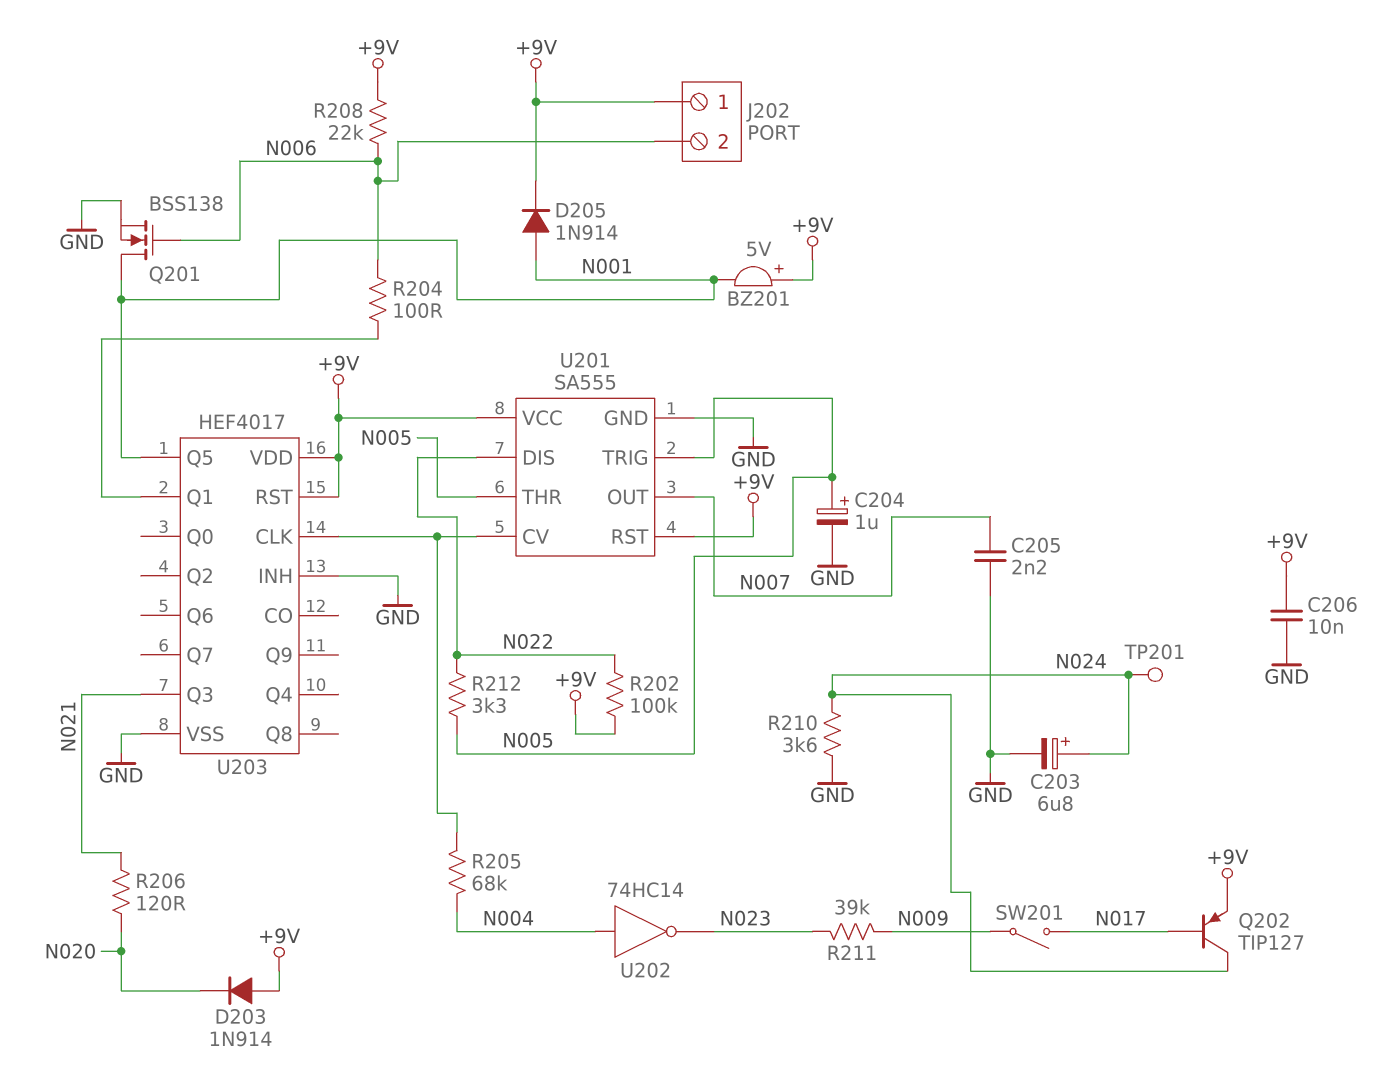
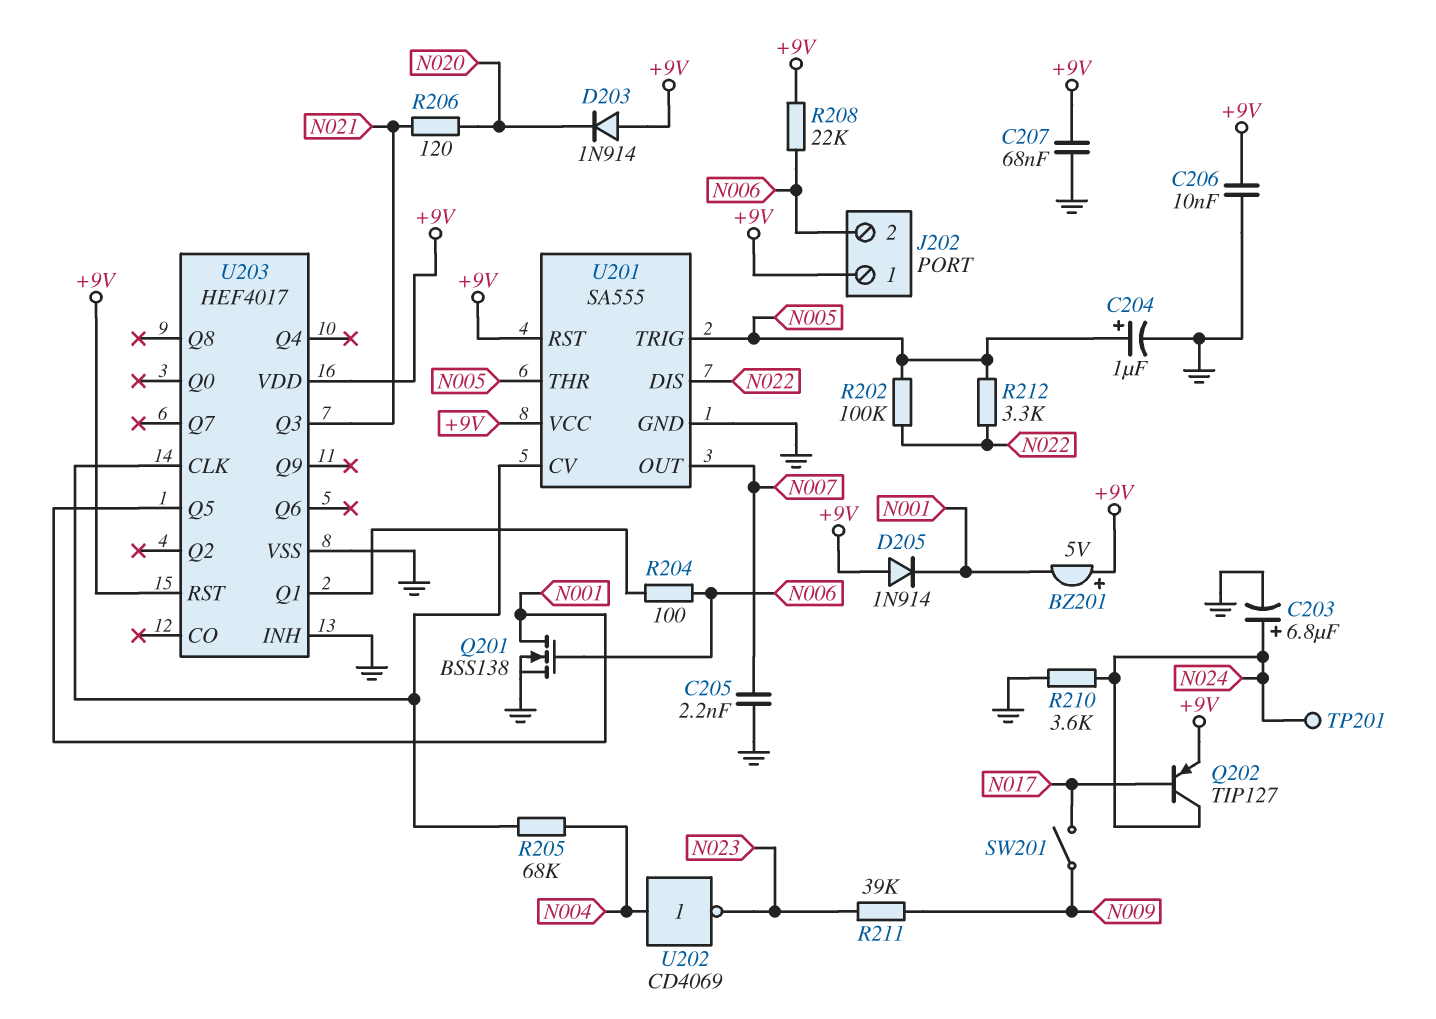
C207: none -> 68nF (+9V, GND)
D205: diode 1N914 (A N001, K +9V) -> diode 1N914 (A +9V, K N001)
R202: 100k (+9V, N022) -> 100k (N005, N022)
U202: NOT 74HC14 (in N004, out N023) -> NOT CD4069 (in N004, out N023)

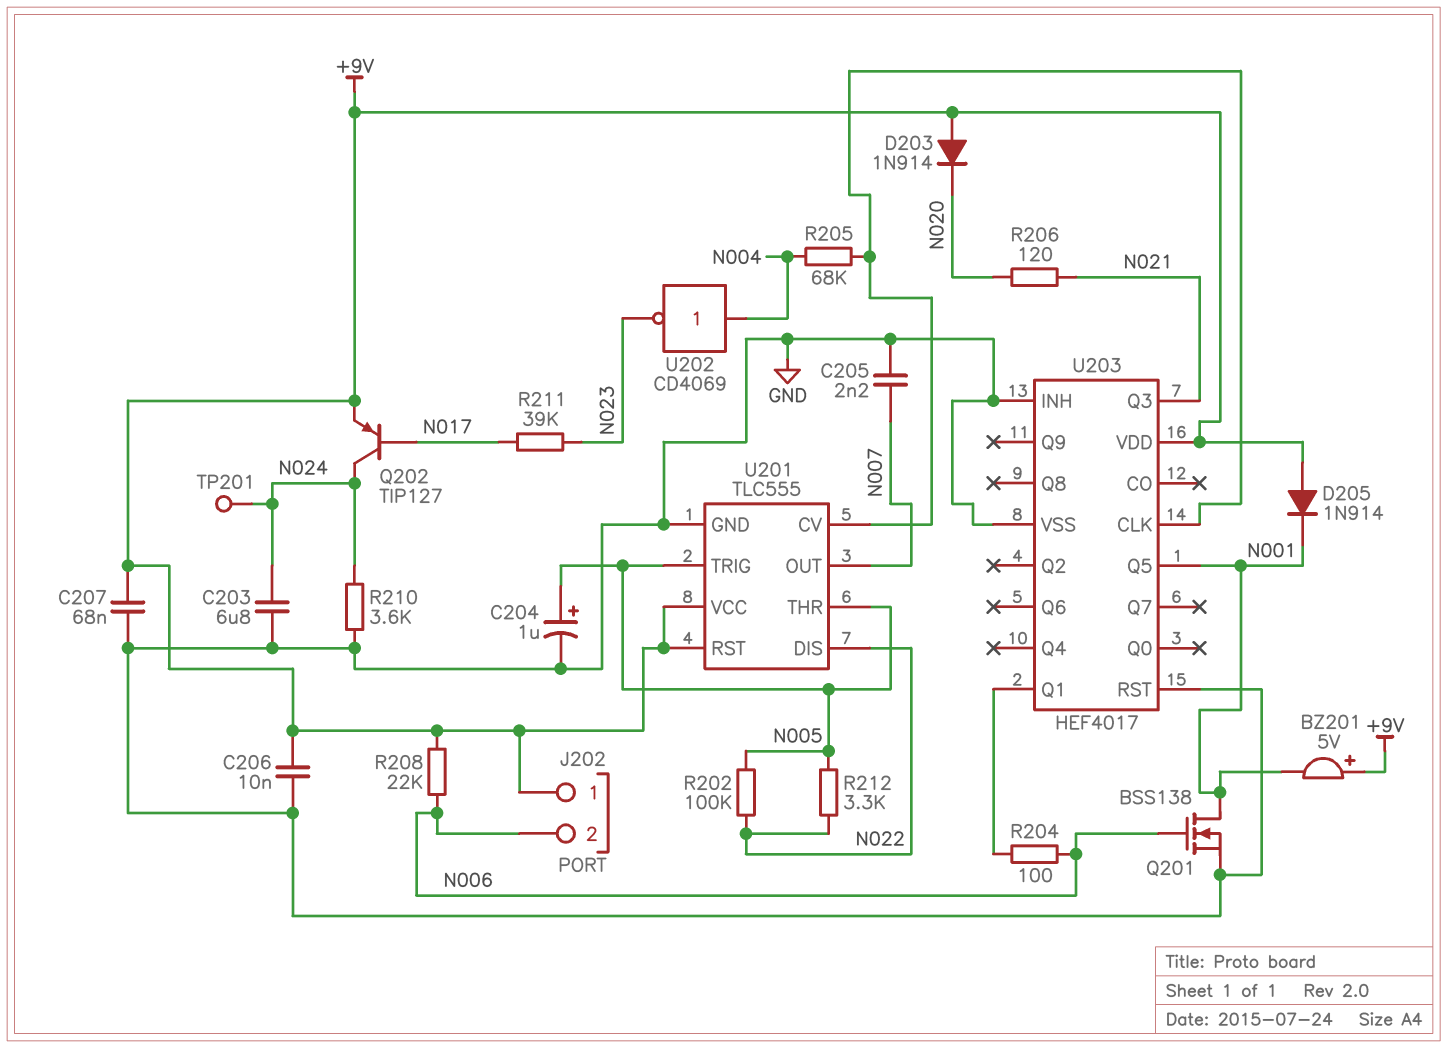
C203: 6.8uF (plus N024, minus GND) -> 6.8uF (GND, N024)
R211: 39k (N009, N023) -> 39k (N017, N023)
SW201: switch (N009, N017) -> none
U201: SA555 -> TLC555
U203 pin RST: +9V -> GND

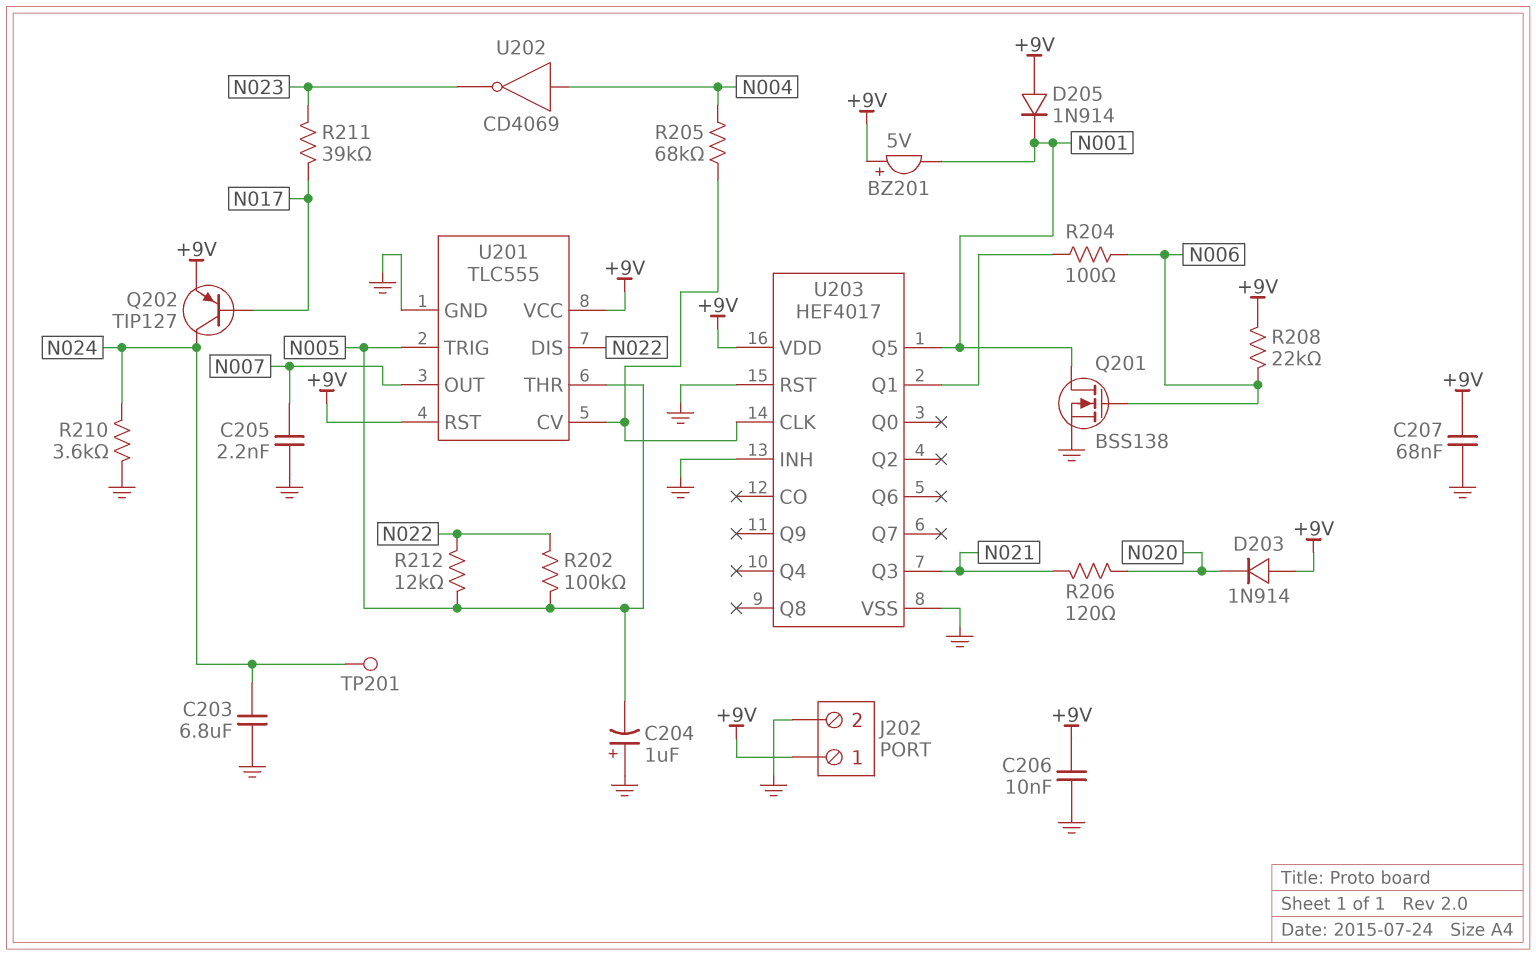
C204: 1uF (plus N005, minus GND) -> 1uF (plus GND, minus N005)
J202 pin 2: N006 -> GND
R212: 3.3k (N005, N022) -> 12k (N005, N022)

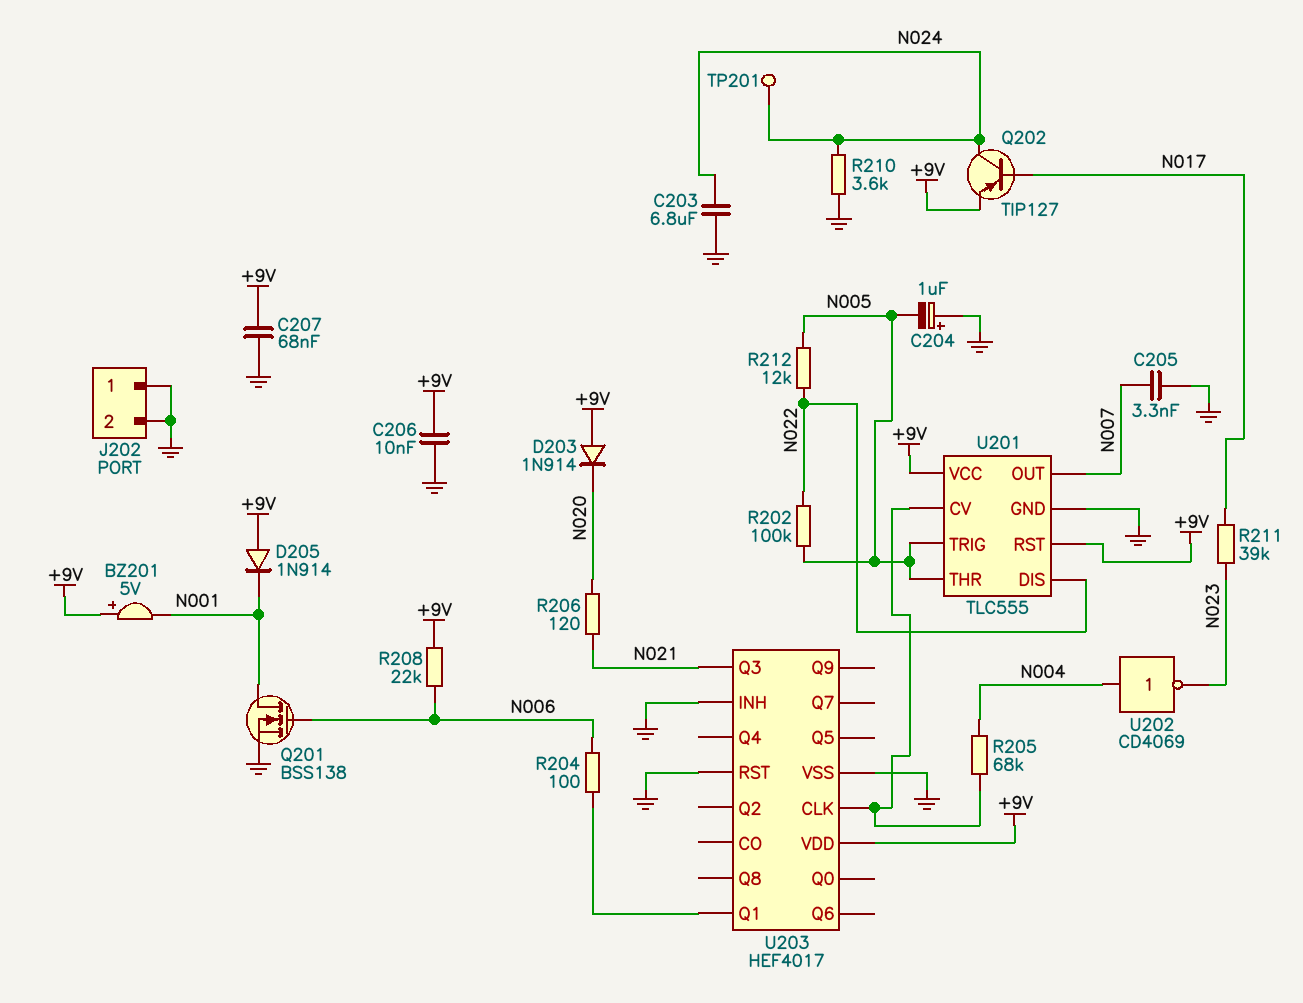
C205: 2.2nF (GND, N007) -> 3.3nF (GND, N007)
J202 pin 1: +9V -> GND
U203 pin Q5: N001 -> none

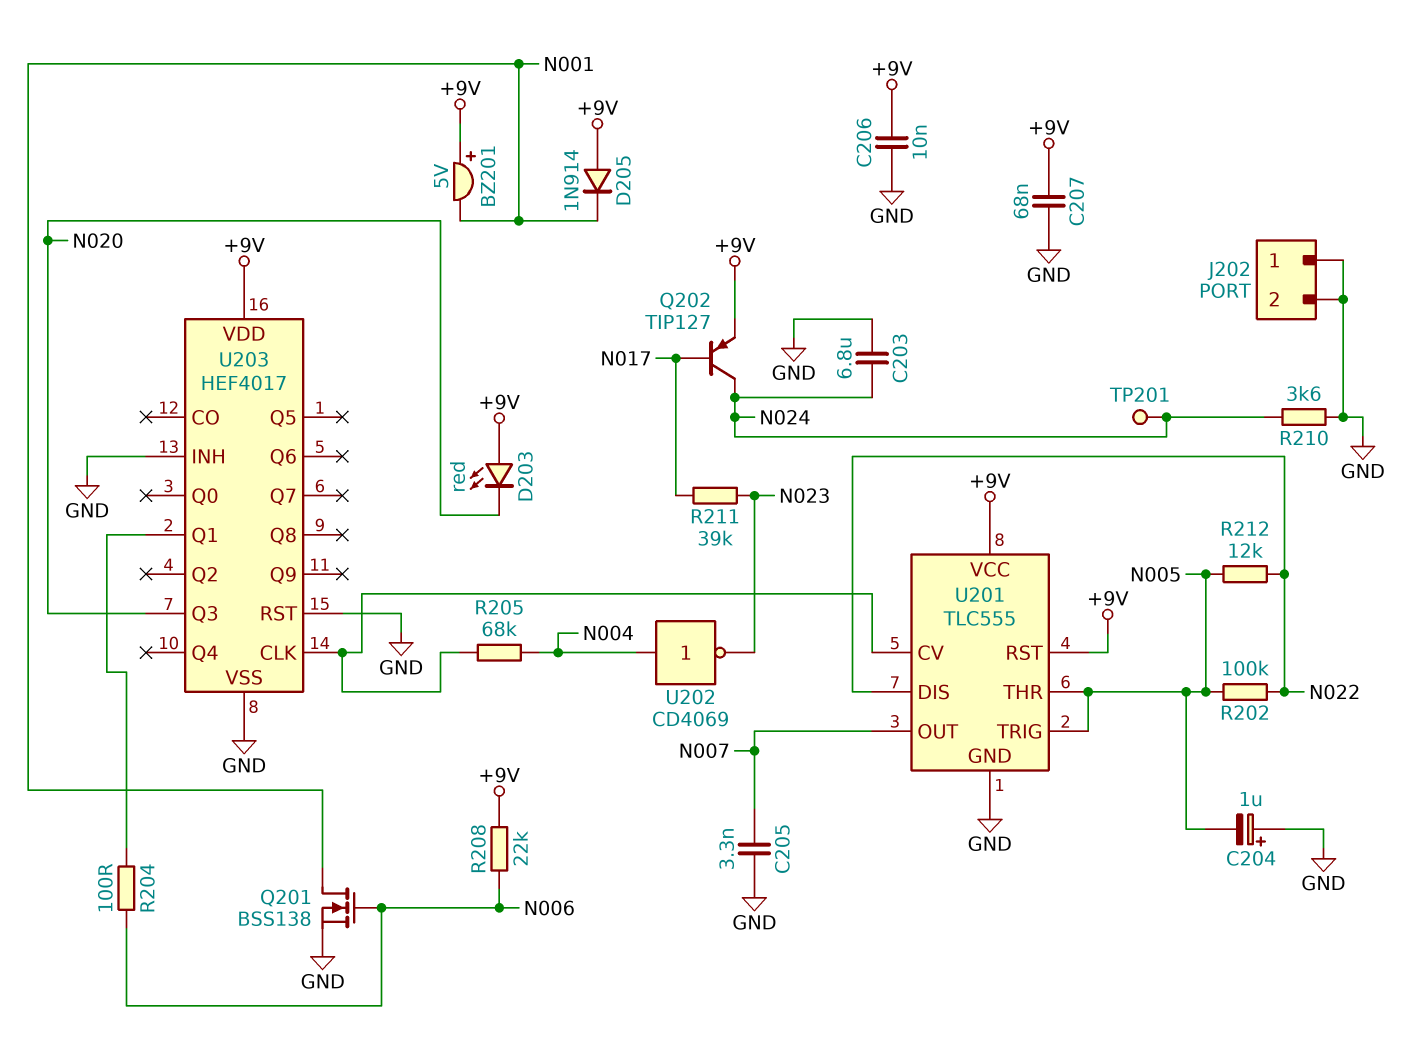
D203: diode 1N914 (A +9V, K N020) -> LED red (A +9V, K N020)
R206: 120 (N020, N021) -> none
U203 pin Q3: N021 -> N020

